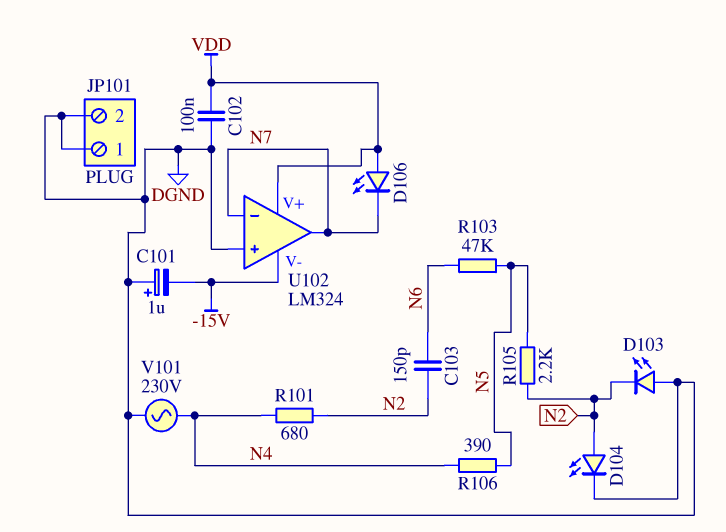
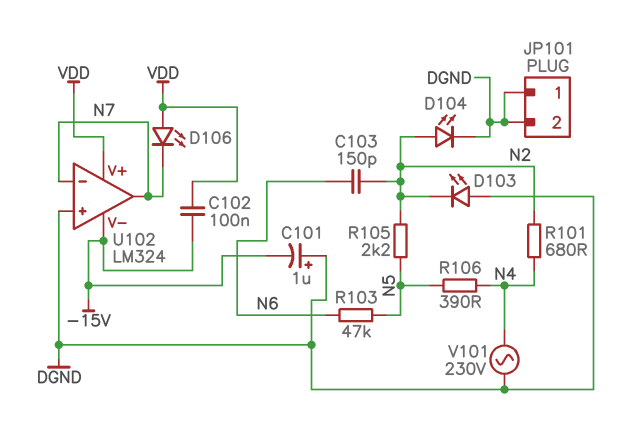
C102: 100nF (DGND, VDD) -> 100nF (-15V, VDD)

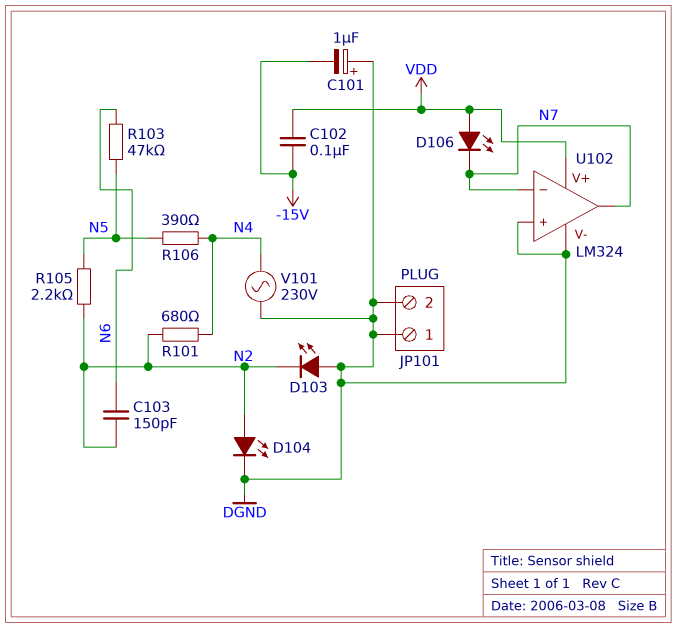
U102 pin V-: -15V -> DGND

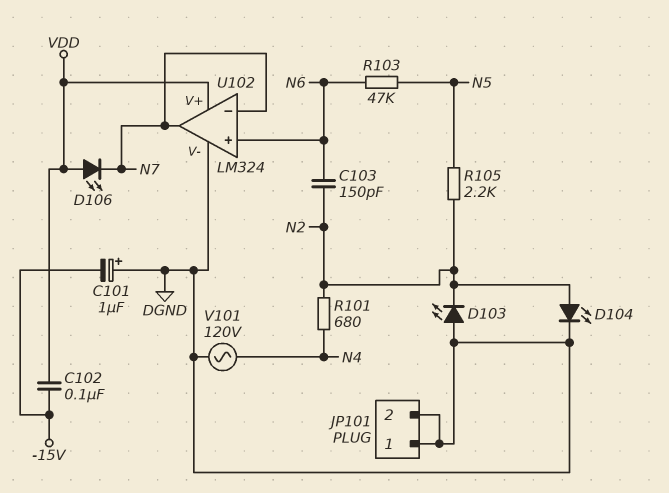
R106: 390 (N4, N5) -> none
U102 pin in+: DGND -> N6
V101: AC 230V (DGND, N4) -> AC 120V (DGND, N4)

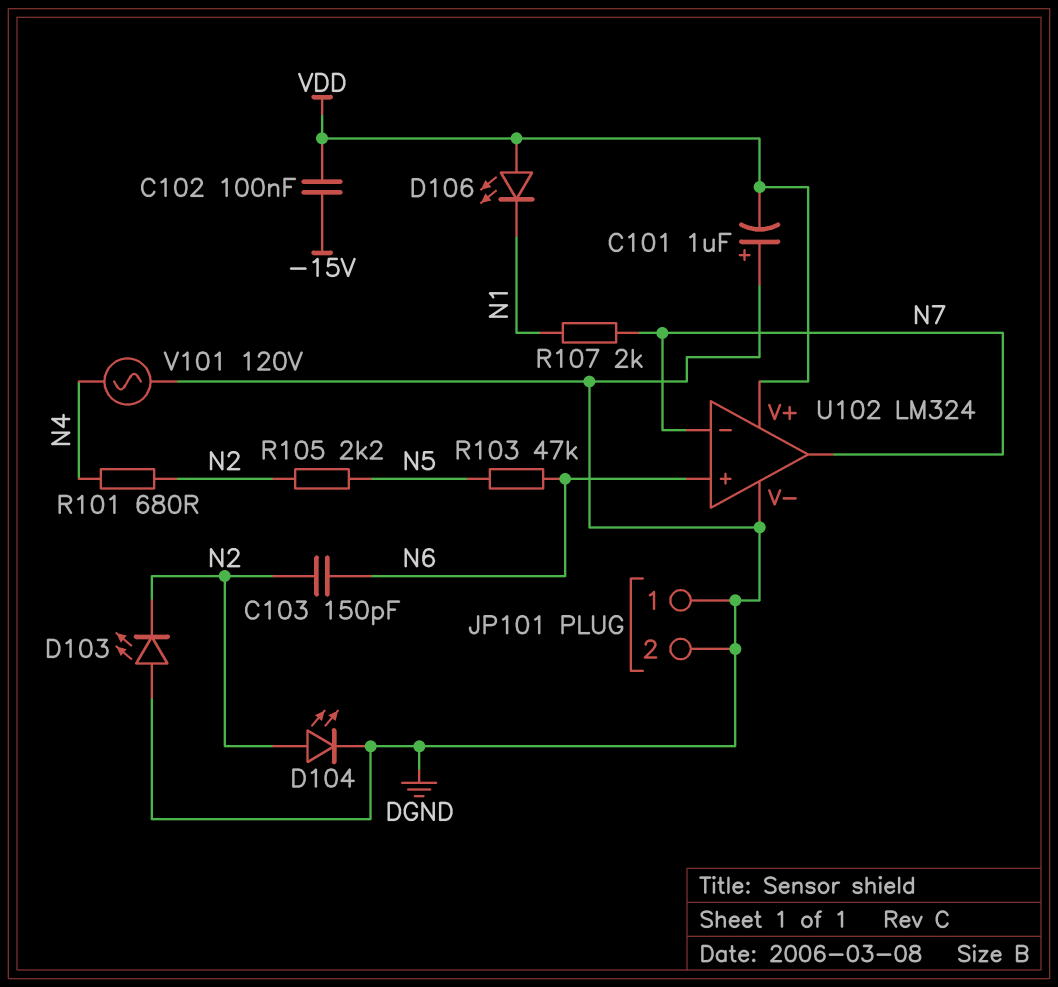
C101: 1uF (plus DGND, minus -15V) -> 1uF (plus DGND, minus VDD)
D106: LED (A VDD, K N7) -> LED (A VDD, K N1)
R107: none -> 2k (N1, N7)

